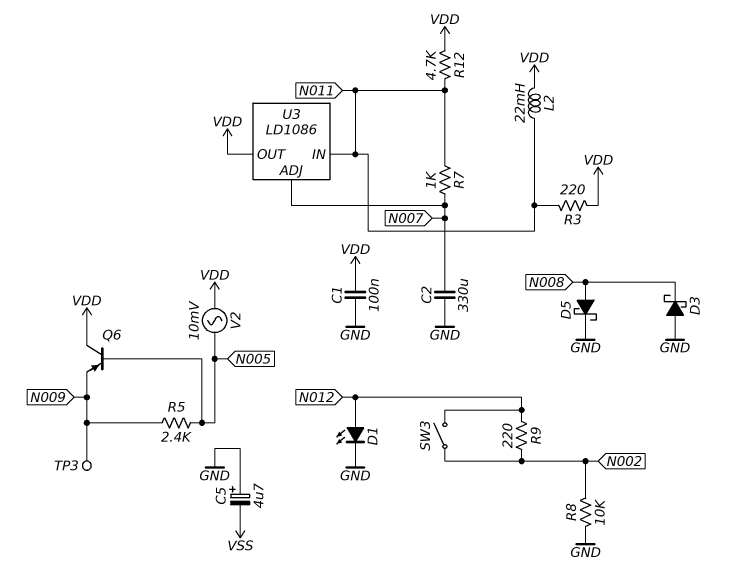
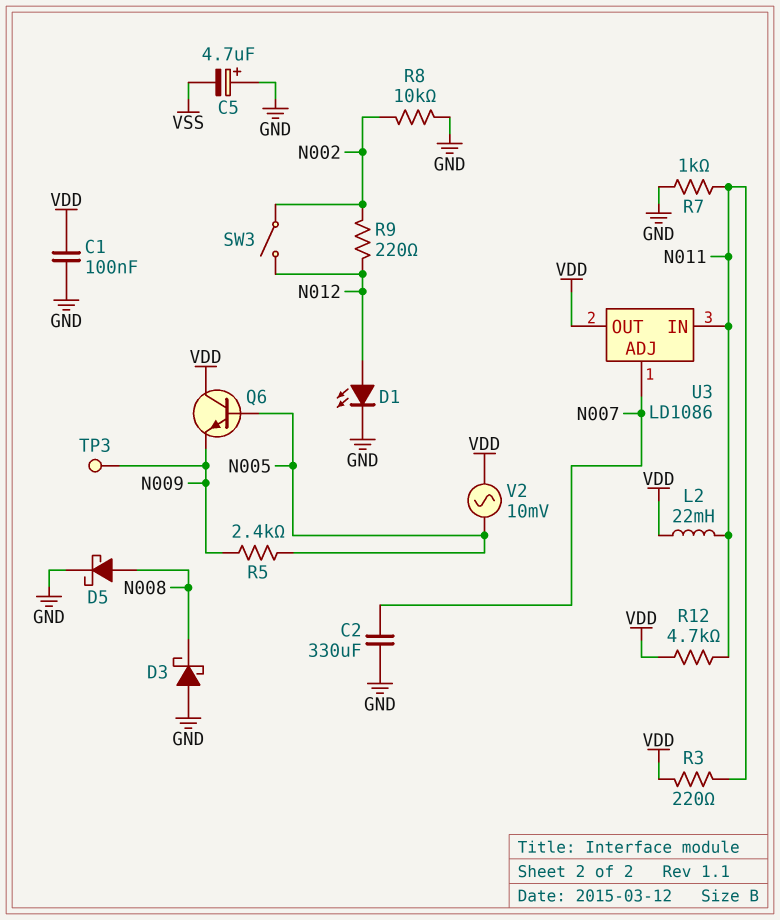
Q6: PNP (B N005, C VDD, E N009) -> NPN (B N005, C VDD, E N009)
R7: 1k (N007, N011) -> 1k (GND, N011)

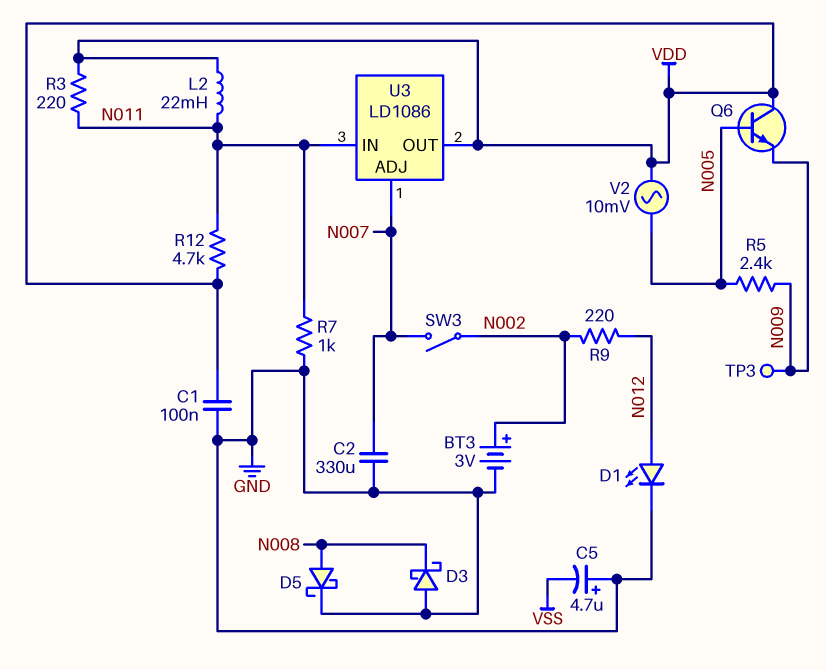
BT3: none -> 3V (plus N002, minus GND)
R8: 10k (GND, N002) -> none
SW3: switch (N002, N012) -> switch (N002, N007)

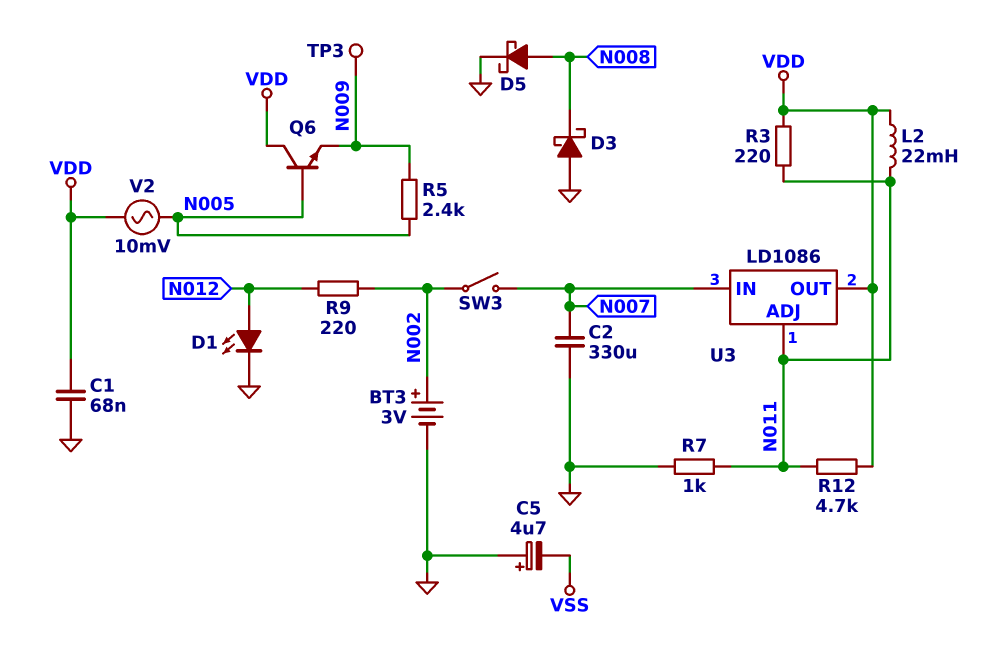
C1: 100nF (GND, VDD) -> 68nF (GND, VDD)
U3 pin ADJ: N007 -> N011
U3 pin IN: N011 -> N007

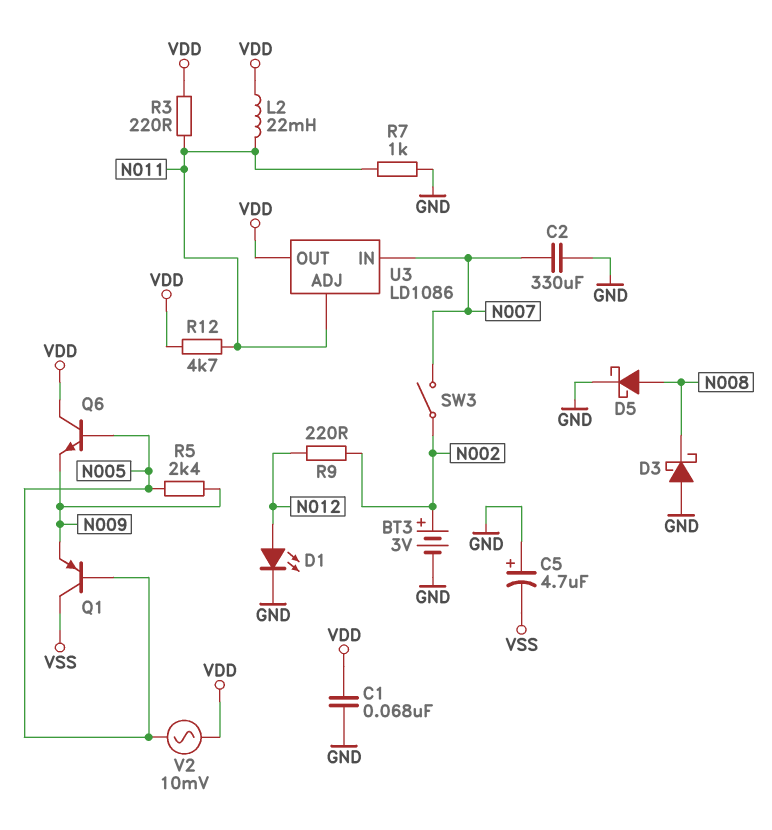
Q1: none -> PNP (B N005, C VSS, E N009)
TP3: test point (N009) -> none

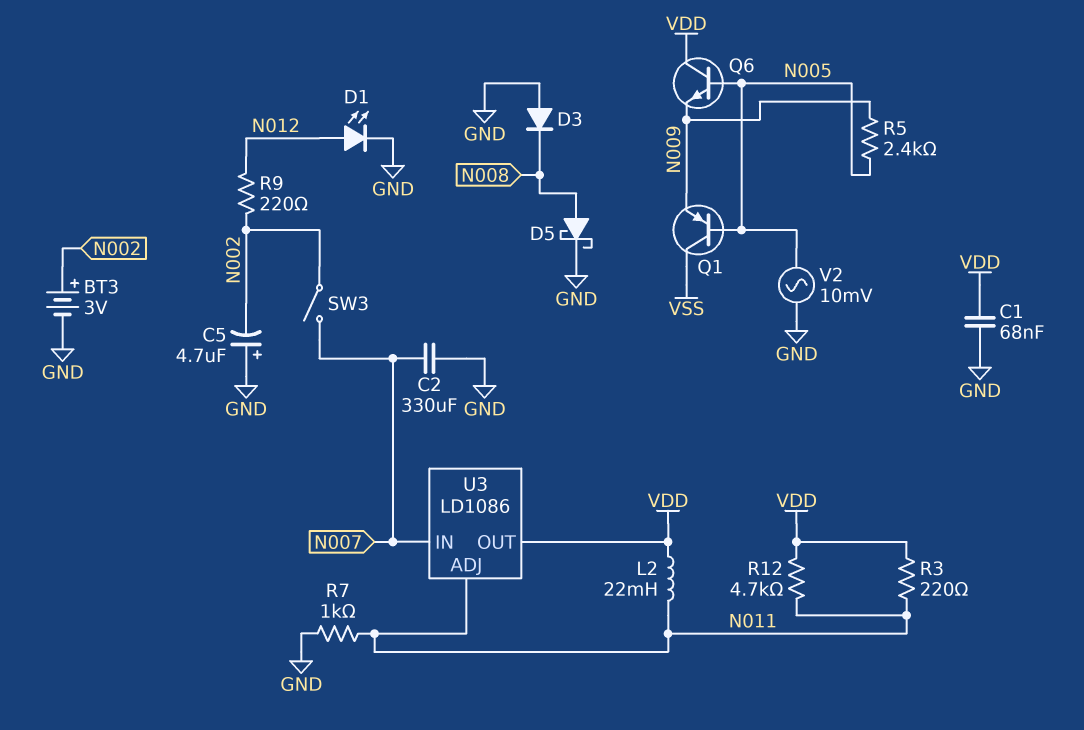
C5: 4.7uF (plus GND, minus VSS) -> 4.7uF (plus GND, minus N002)
D3: schottky (A GND, K N008) -> diode (A GND, K N008)
V2: AC 10mV (N005, VDD) -> AC 10mV (GND, N005)

